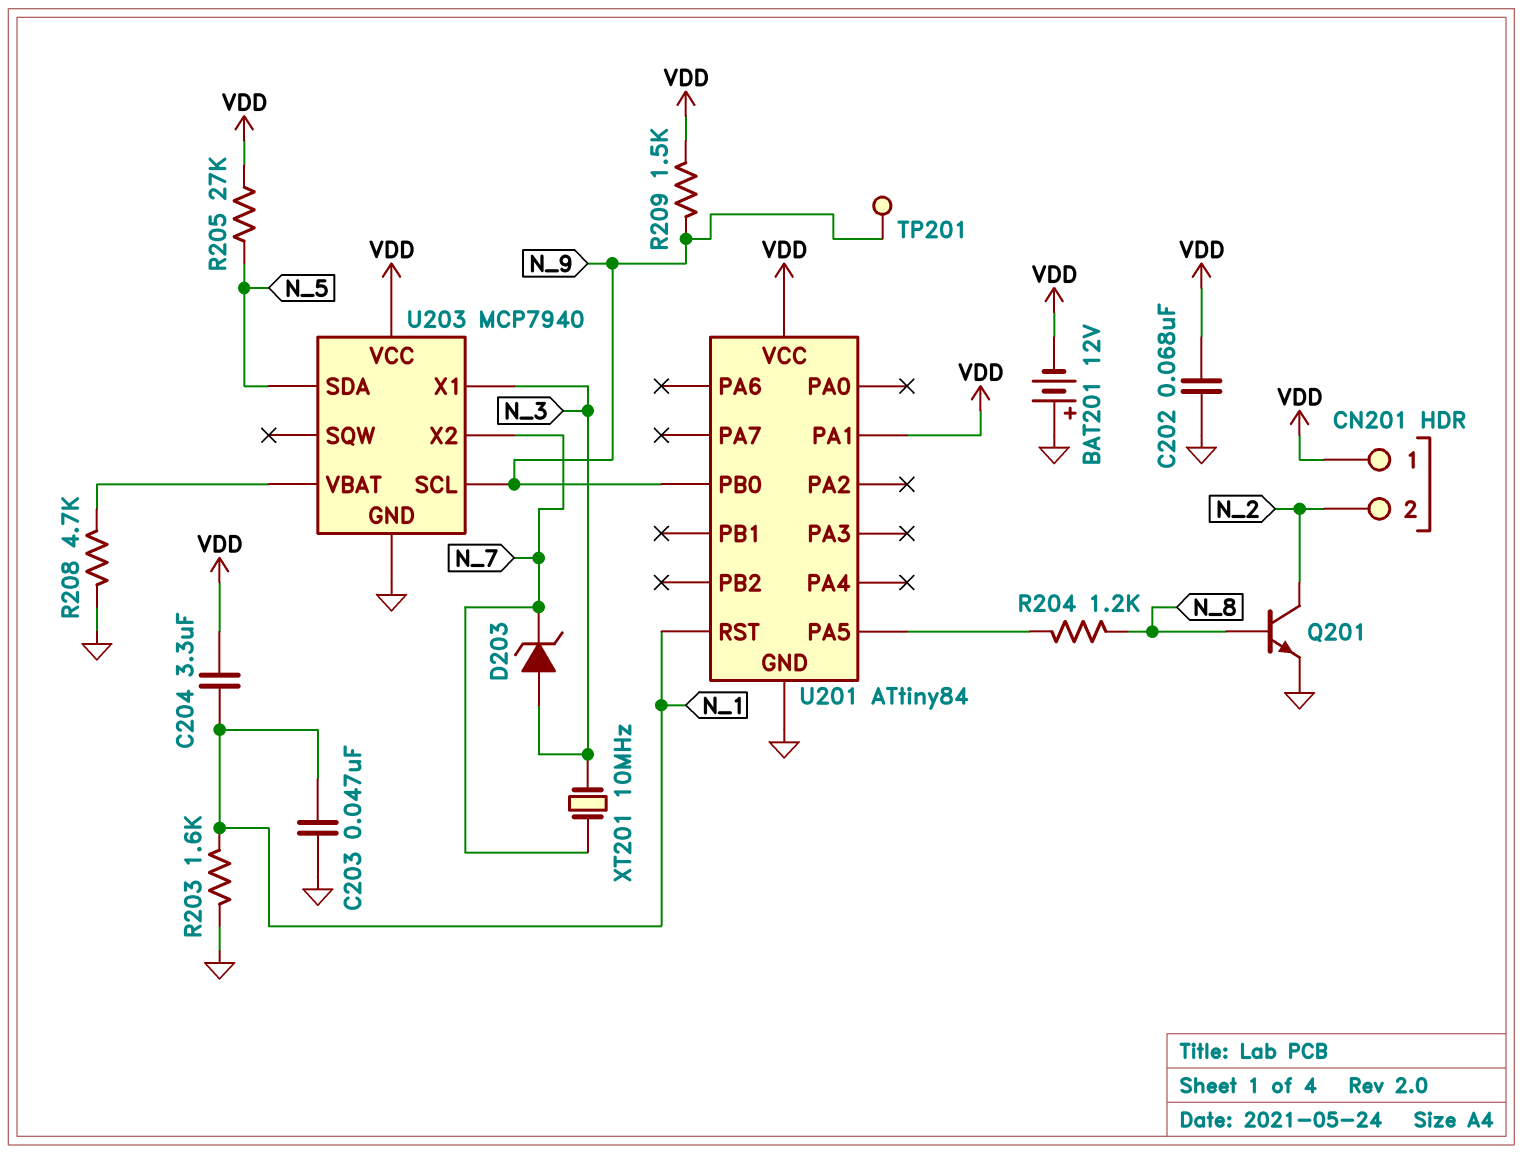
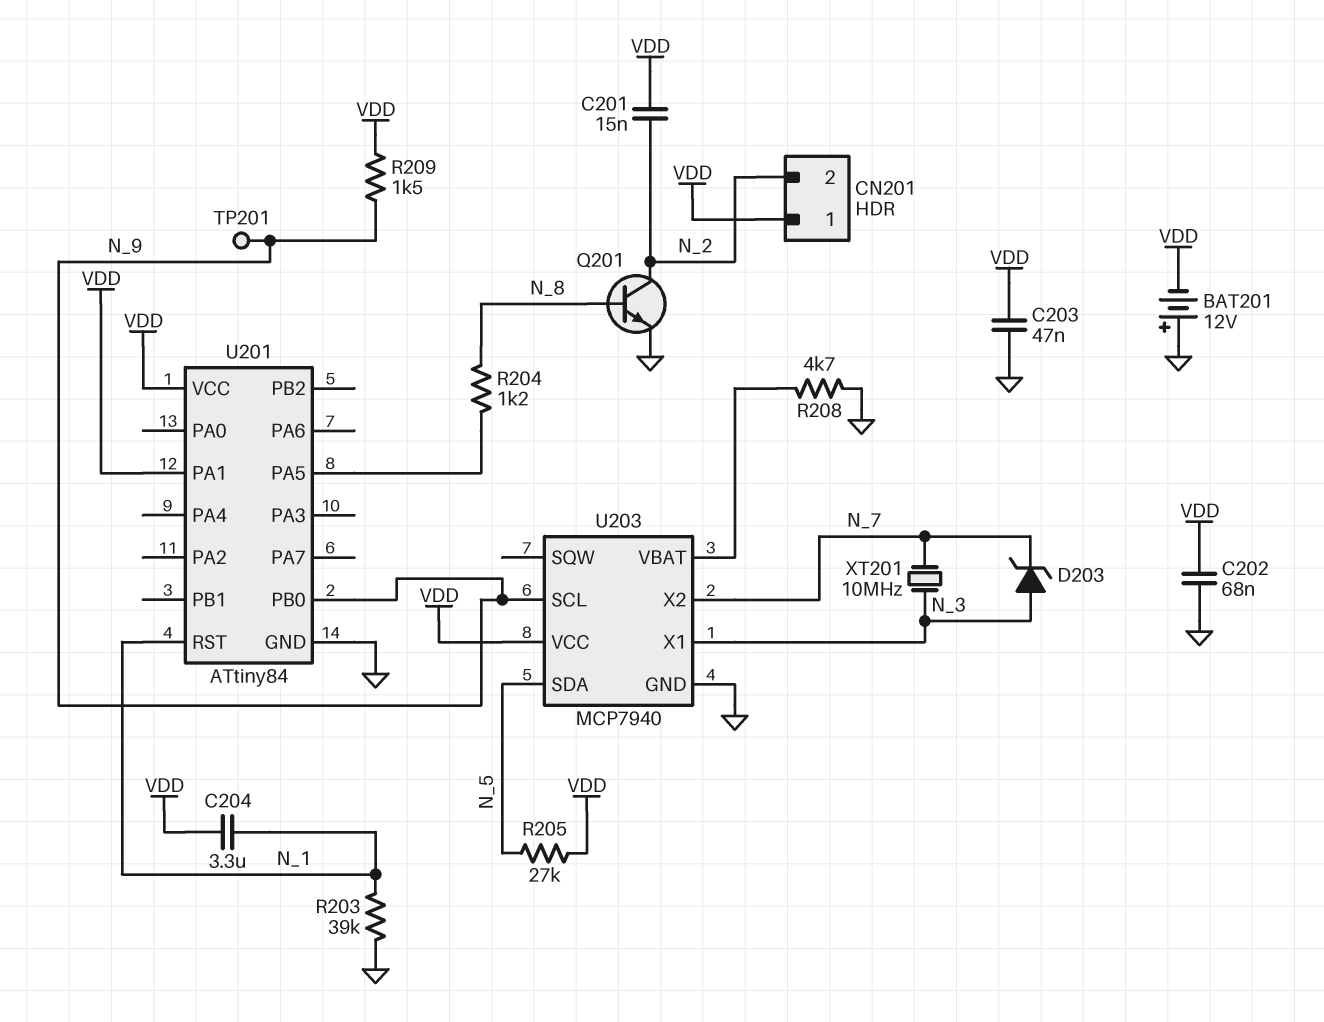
C201: none -> 15nF (N_2, VDD)
C203: 47nF (GND, N_1) -> 47nF (GND, VDD)
R203: 1.6k (GND, N_1) -> 39k (GND, N_1)

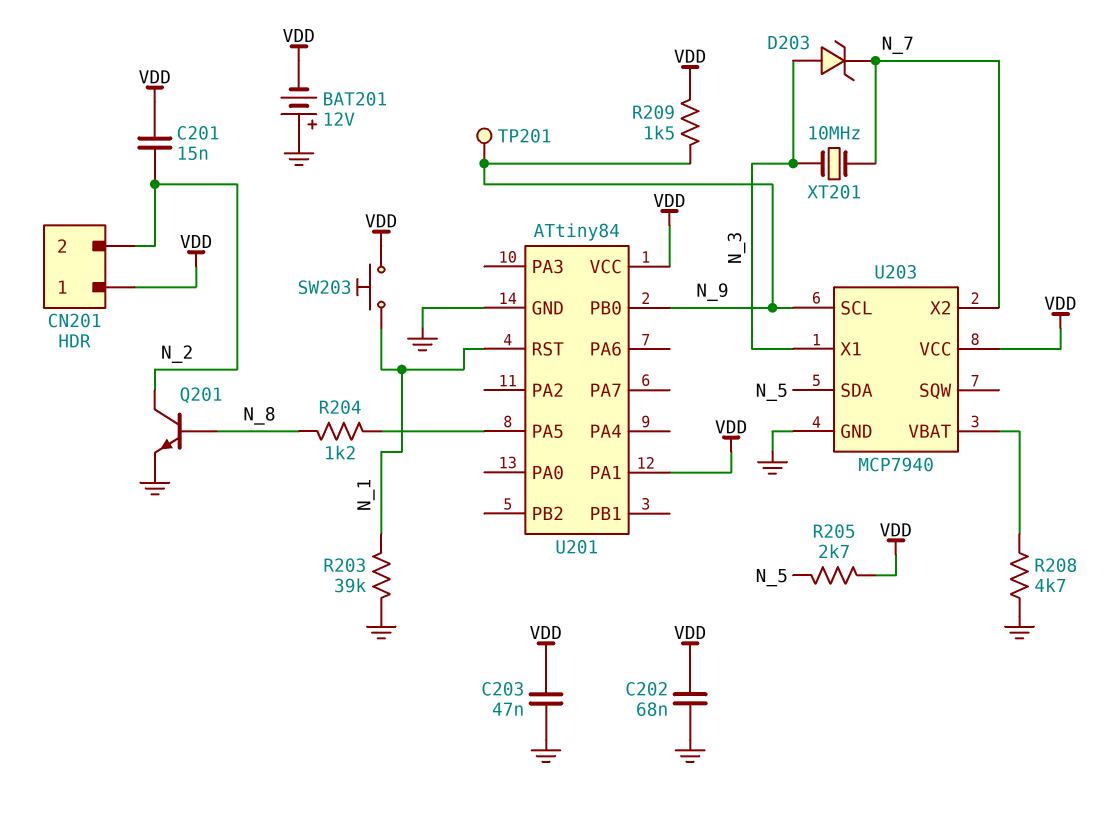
C204: 3.3uF (N_1, VDD) -> none
R205: 27k (N_5, VDD) -> 2.7k (N_5, VDD)
SW203: none -> button (N_1, VDD)

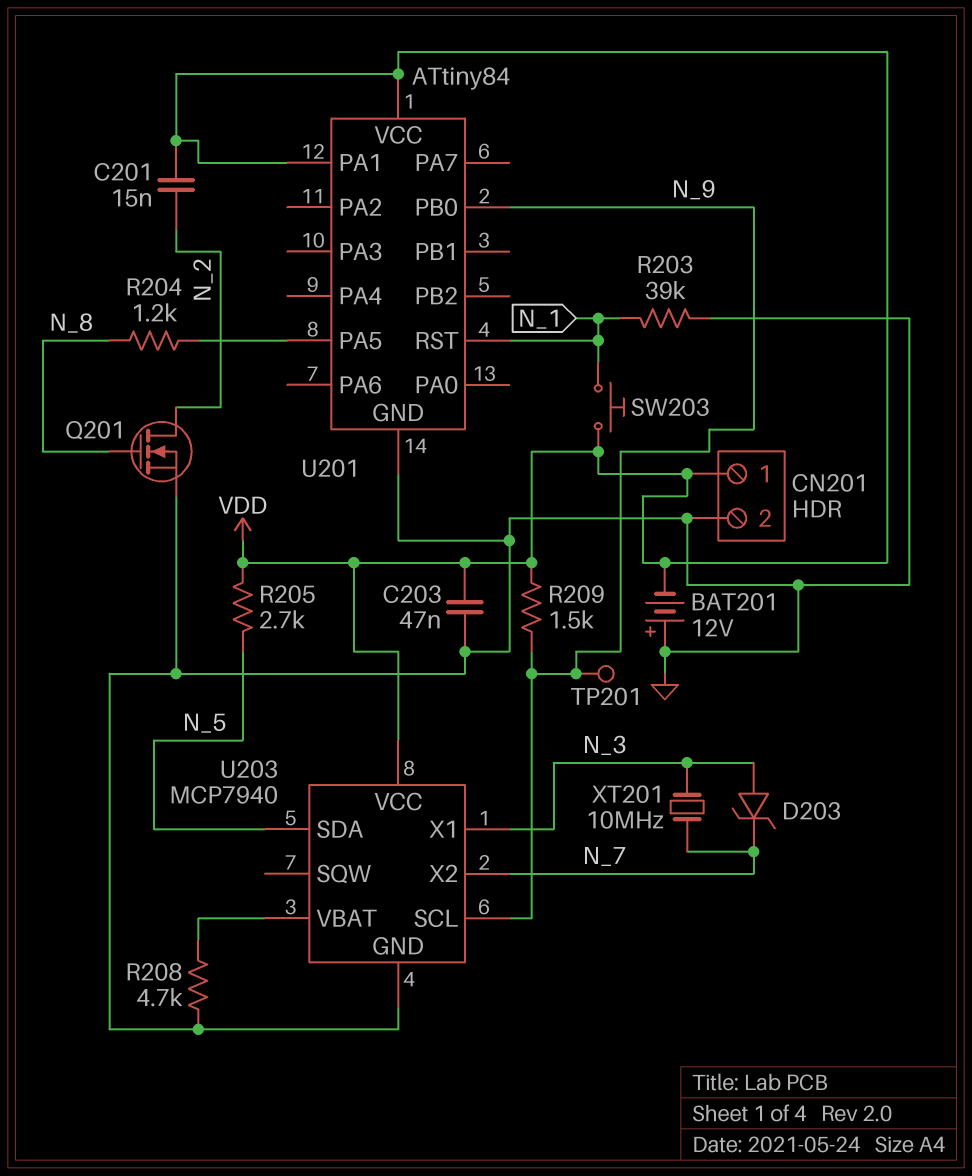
C202: 68nF (GND, VDD) -> none
CN201 pin 2: N_2 -> GND
Q201: NPN (B N_8, C N_2, E GND) -> NMOS (G N_8, D N_2, S GND)

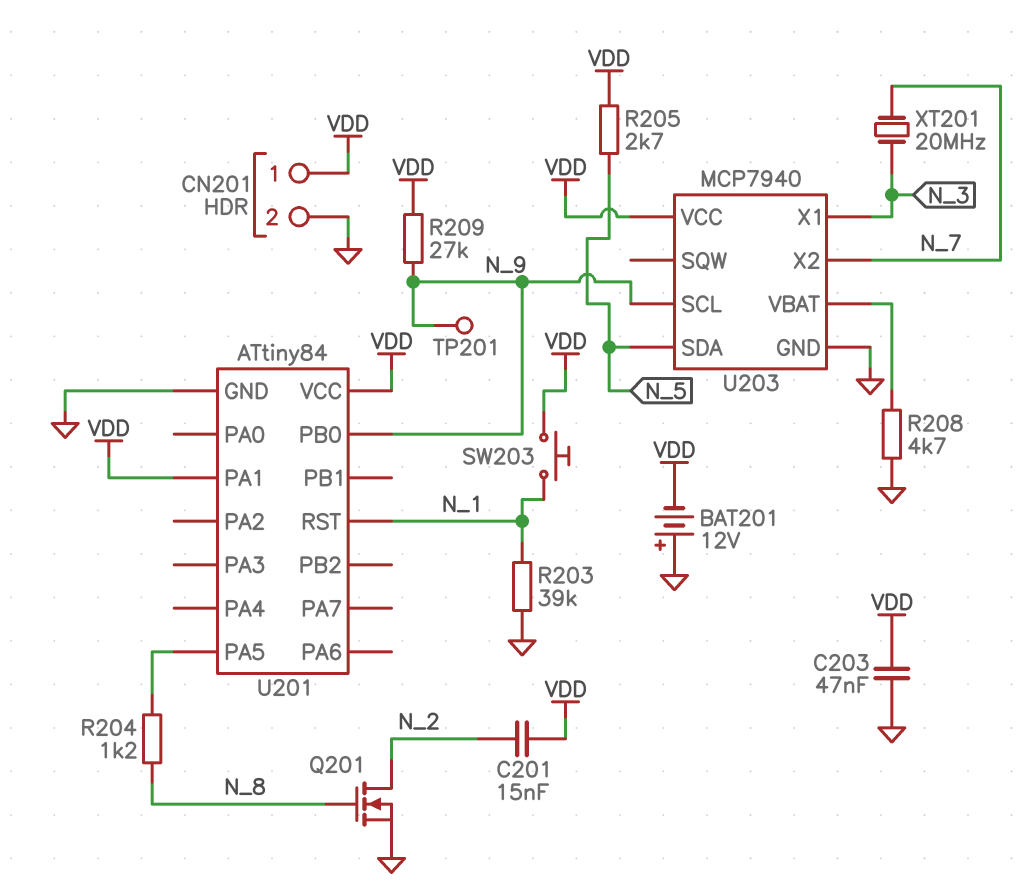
D203: zener (A N_3, K N_7) -> none
R209: 1.5k (N_9, VDD) -> 27k (N_9, VDD)
XT201: 10MHz (N_3, N_7) -> 20MHz (N_3, N_7)

